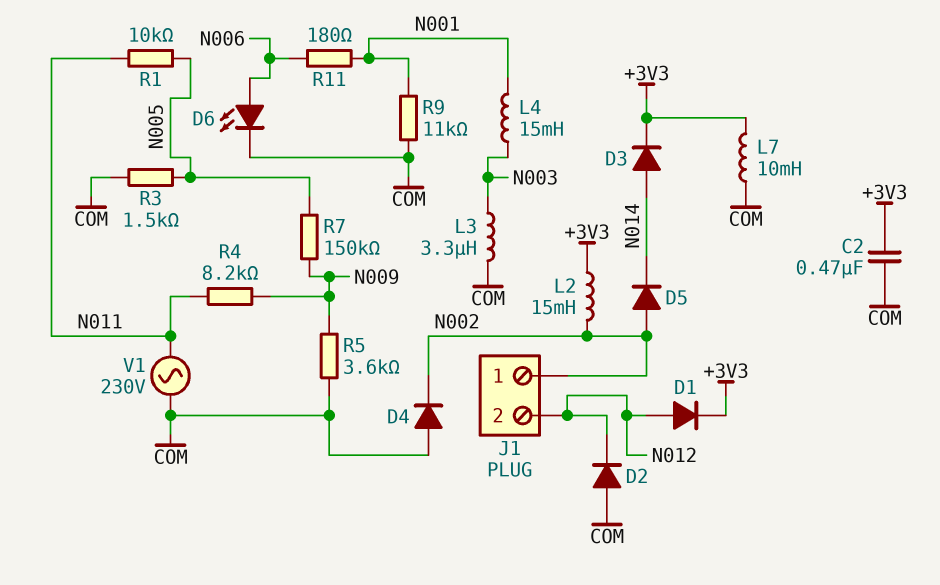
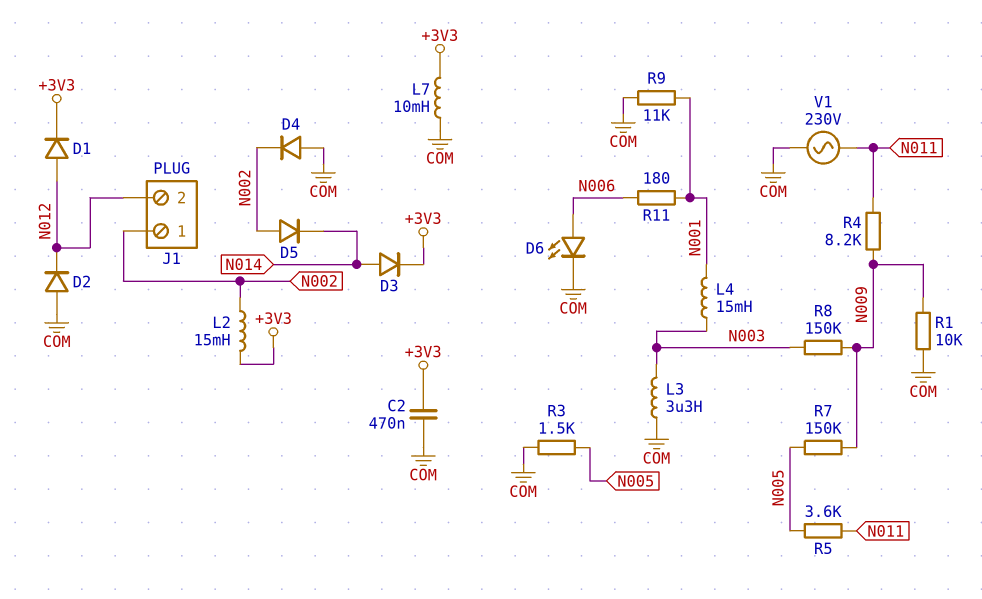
R1: 10k (N005, N011) -> 10k (COM, N009)
R5: 3.6k (COM, N009) -> 3.6k (N005, N011)
R8: none -> 150k (N003, N009)

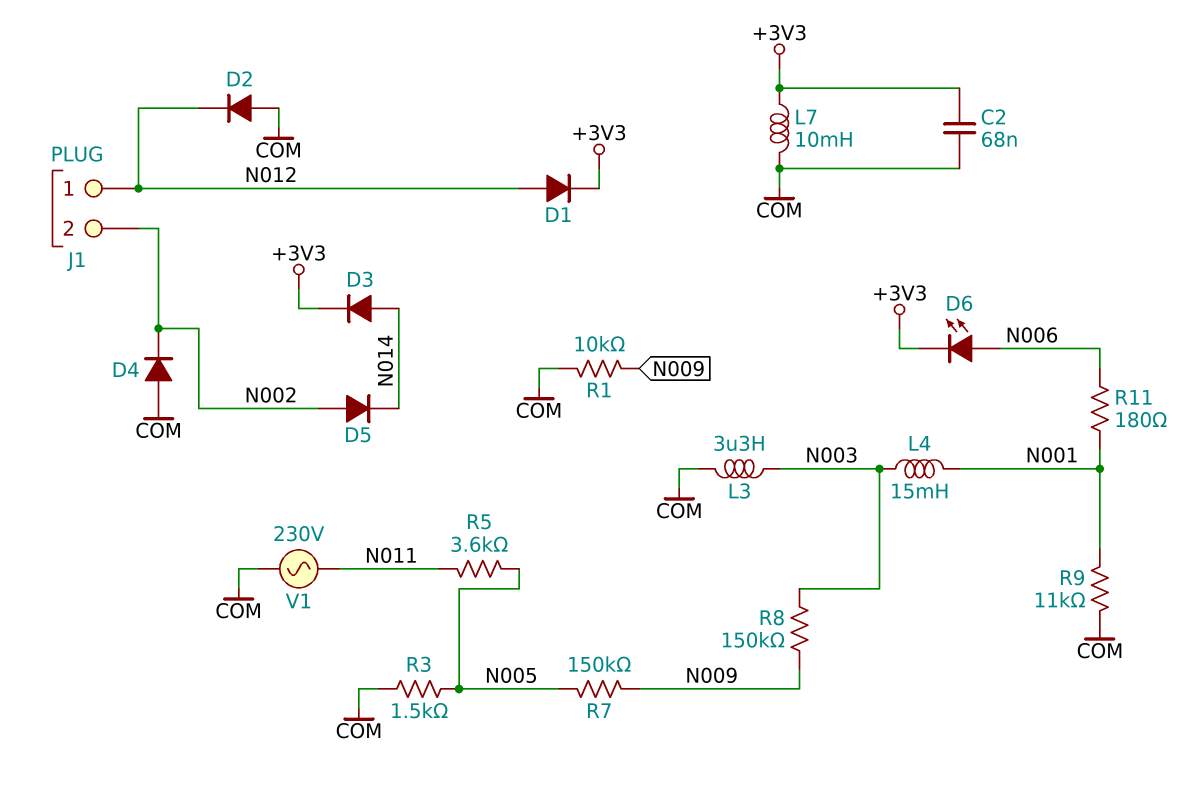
C2: 470nF (+3V3, COM) -> 68nF (+3V3, COM)
D6: LED (A N006, K COM) -> LED (A N006, K +3V3)
J1 pin 1: N002 -> N012
J1 pin 2: N012 -> N002
L2: 15mH (+3V3, N002) -> none
R4: 8.2k (N009, N011) -> none

